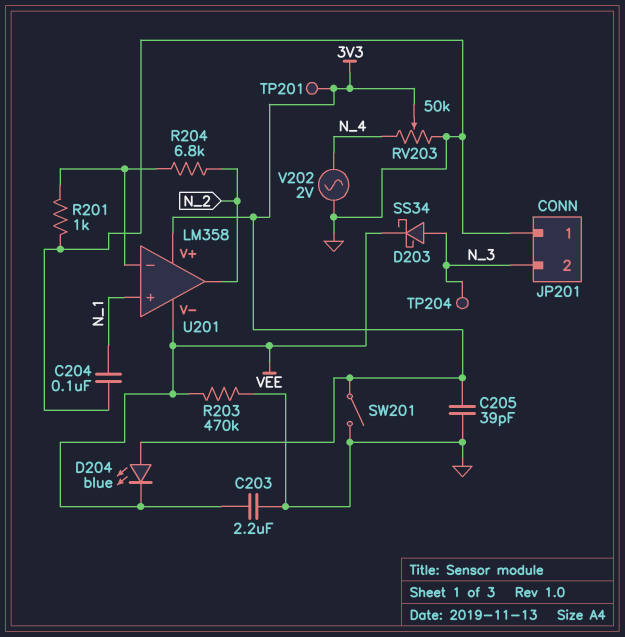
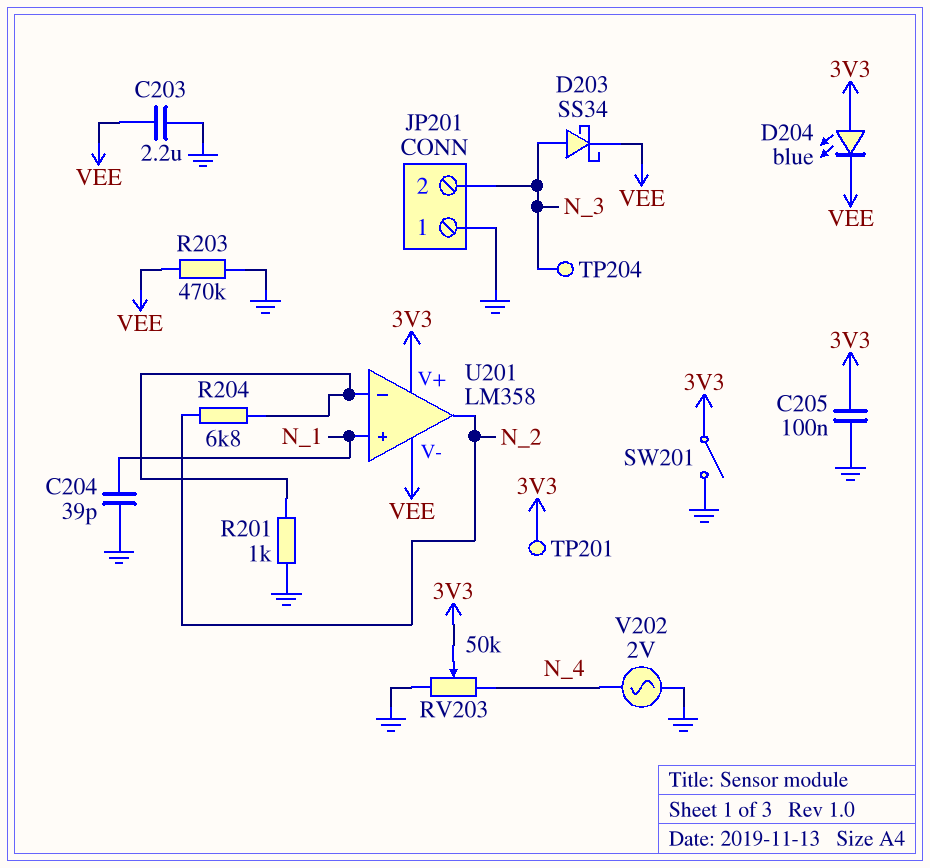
C204: 100nF (GND, N_1) -> 39pF (GND, N_1)
C205: 39pF (3V3, GND) -> 100nF (3V3, GND)

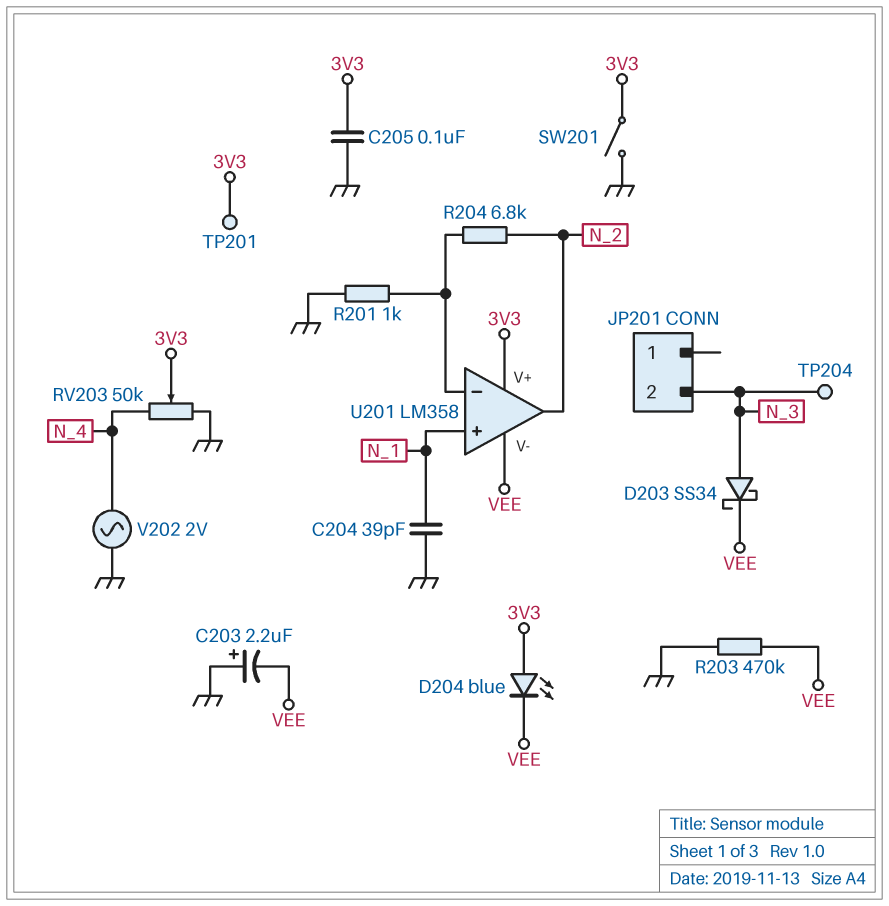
C203: 2.2uF (GND, VEE) -> 2.2uF (plus GND, minus VEE)
JP201 pin 1: GND -> none

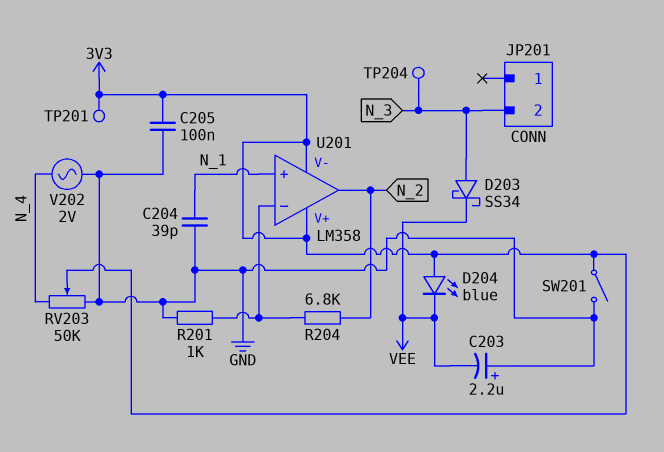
R203: 470k (GND, VEE) -> none
U201 pin V-: VEE -> 3V3

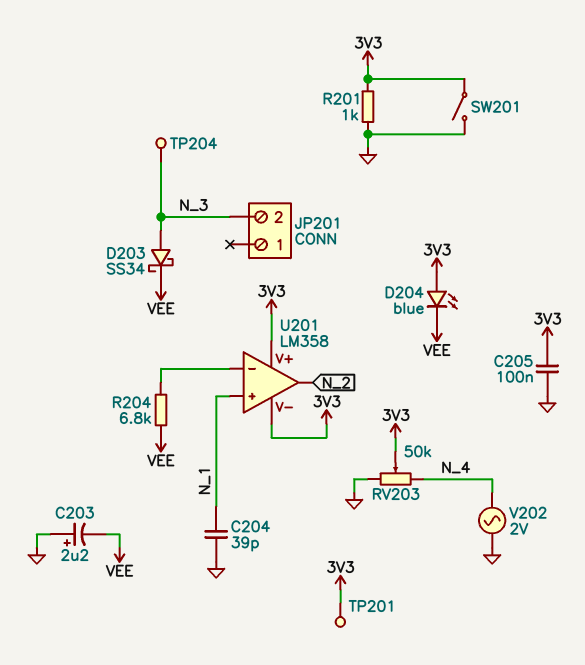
R201: 1k (GND, U201/in-) -> 1k (3V3, GND)
R204: 6.8k (N_2, U201/in-) -> 6.8k (U201/in-, VEE)

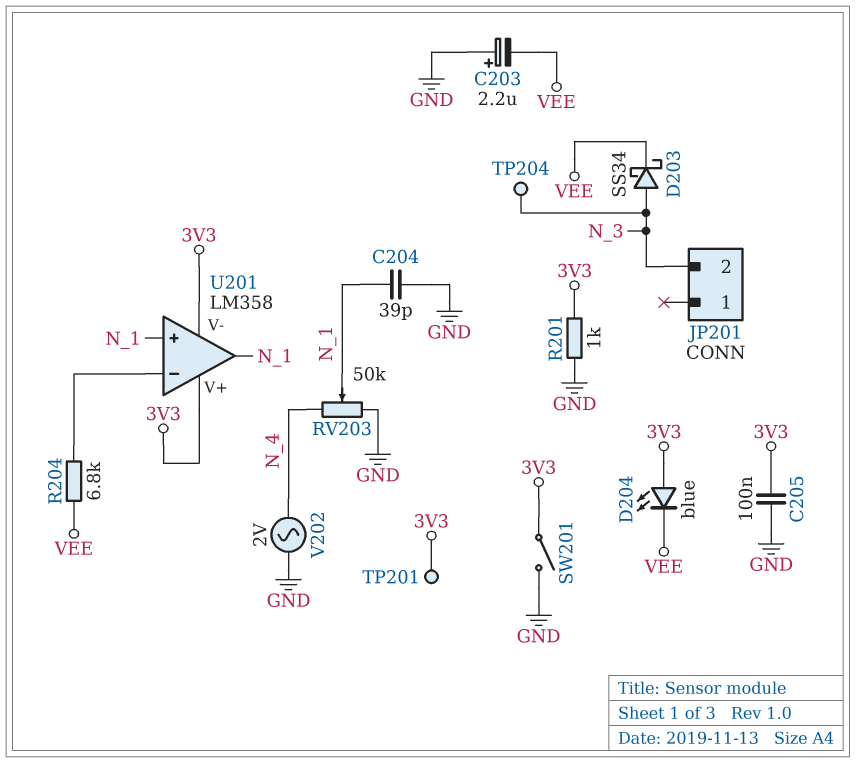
RV203: 50k (GND, N_4, wiper 3V3) -> 50k (GND, N_4, wiper N_1)
U201 pin out: N_2 -> N_1

